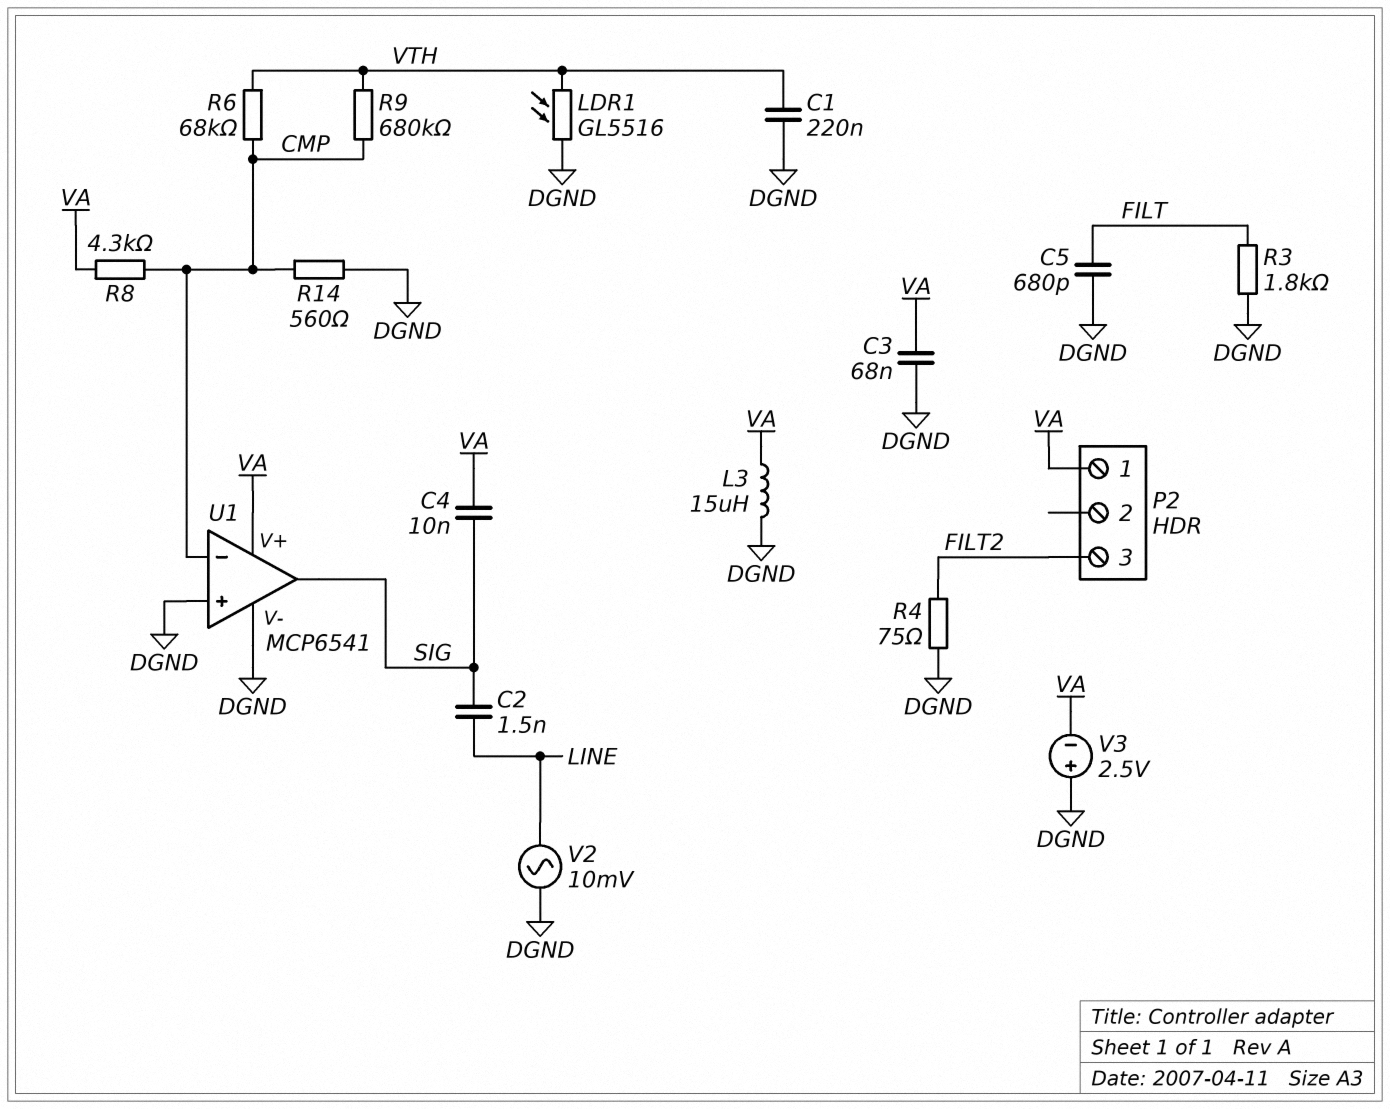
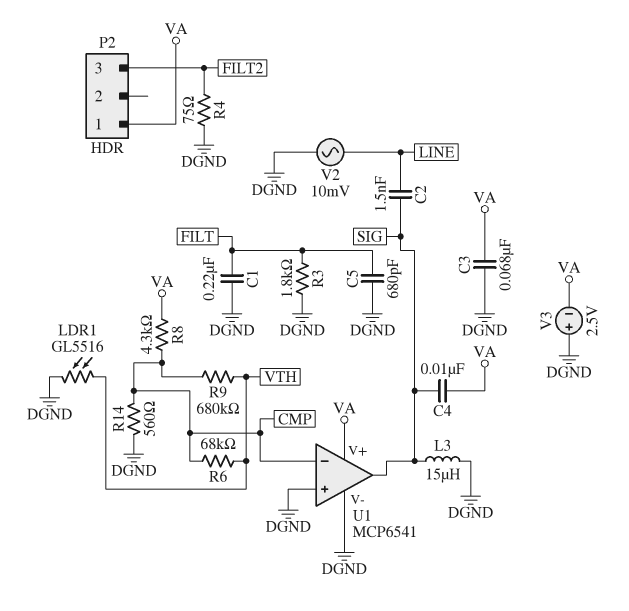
C1: 220nF (DGND, VTH) -> 220nF (DGND, FILT)
L3: 15uH (DGND, VA) -> 15uH (DGND, SIG)

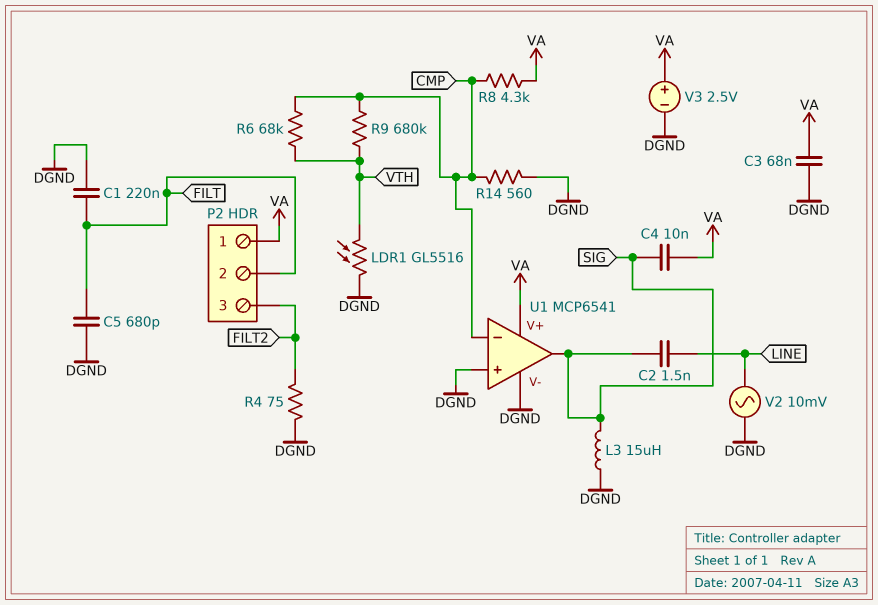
P2 pin 2: none -> FILT
R3: 1.8k (DGND, FILT) -> none
V3: 2.5V (plus DGND, minus VA) -> 2.5V (plus VA, minus DGND)

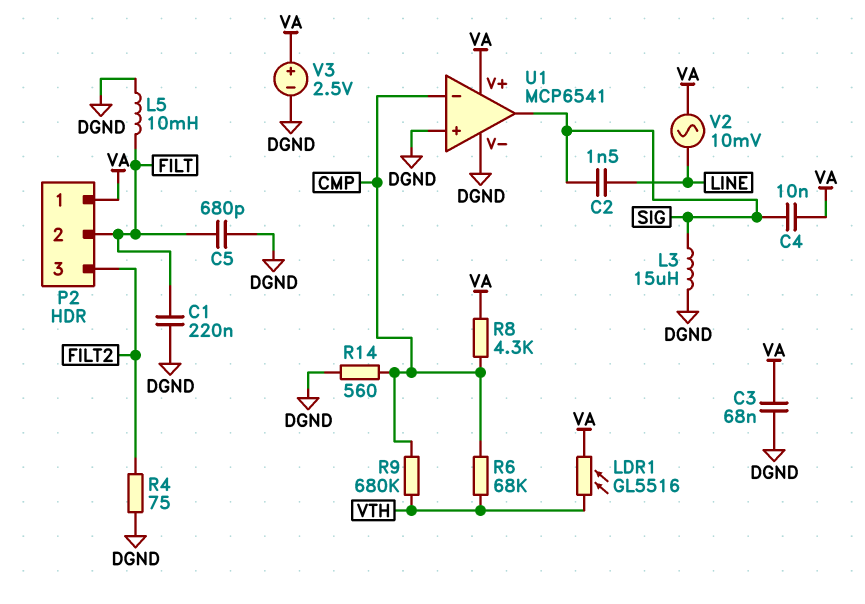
L5: none -> 10mH (DGND, FILT)
LDR1: GL5516 (DGND, VTH) -> GL5516 (VA, VTH)
V2: AC 10mV (DGND, LINE) -> AC 10mV (LINE, VA)

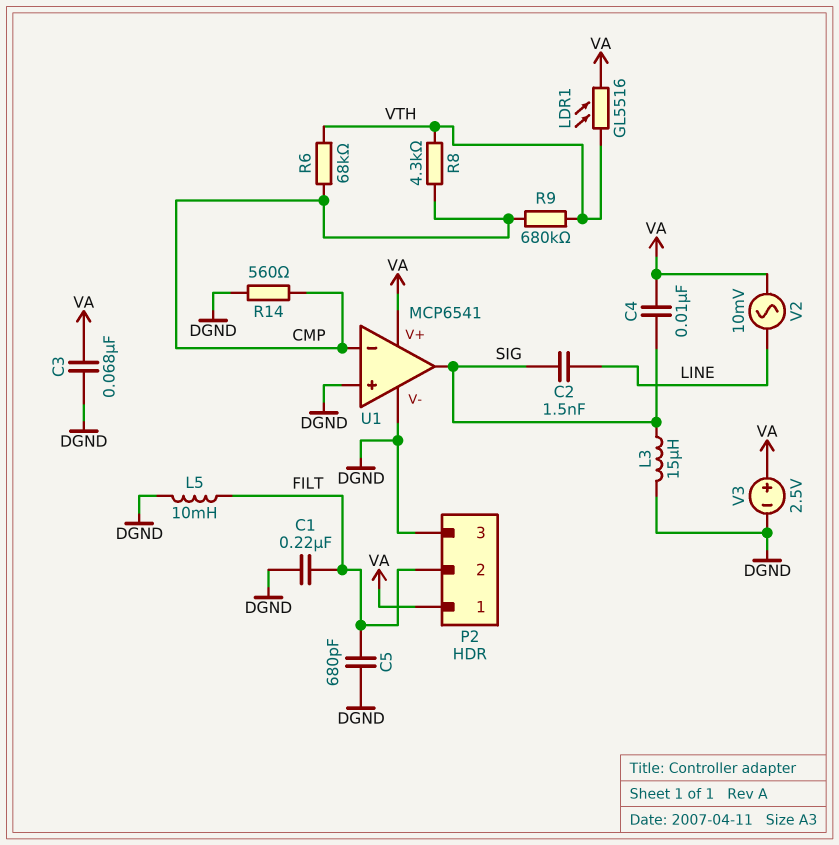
P2 pin 3: FILT2 -> DGND
R4: 75 (DGND, FILT2) -> none
R8: 4.3k (CMP, VA) -> 4.3k (CMP, VTH)

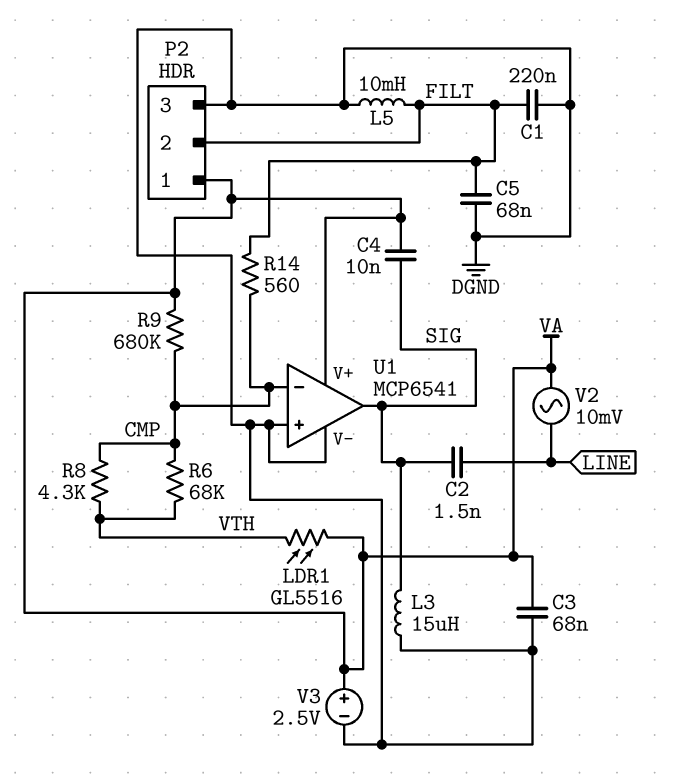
C5: 680pF (DGND, FILT) -> 68nF (DGND, FILT)
R9: 680k (CMP, VTH) -> 680k (CMP, VA)
R14: 560 (CMP, DGND) -> 560 (CMP, FILT)

